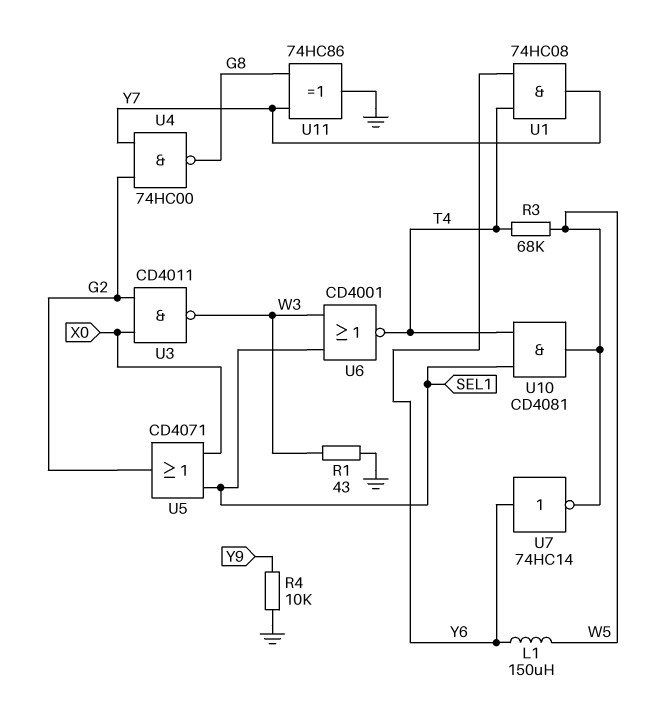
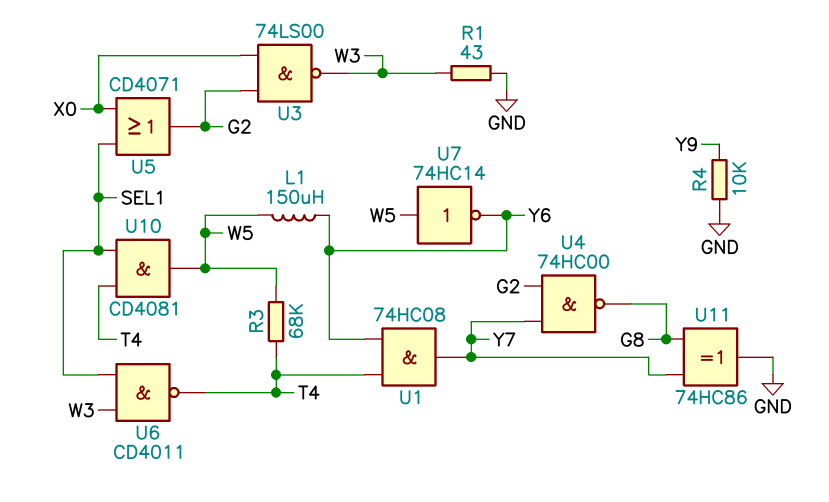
U3: NAND CD4011 (in G2, in X0, out W3) -> NAND 74LS00 (in G2, in X0, out W3)
U6: NOR CD4001 (in SEL1, in W3, out T4) -> NAND CD4011 (in SEL1, in W3, out T4)
U7: NOT 74HC14 (in Y6, out W5) -> NOT 74HC14 (in W5, out Y6)

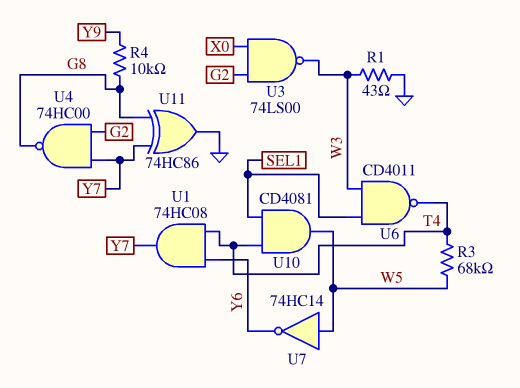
L1: 150uH (W5, Y6) -> none
R4: 10k (GND, Y9) -> 10k (G8, Y9)
U5: OR CD4071 (in SEL1, in X0, out G2) -> none

